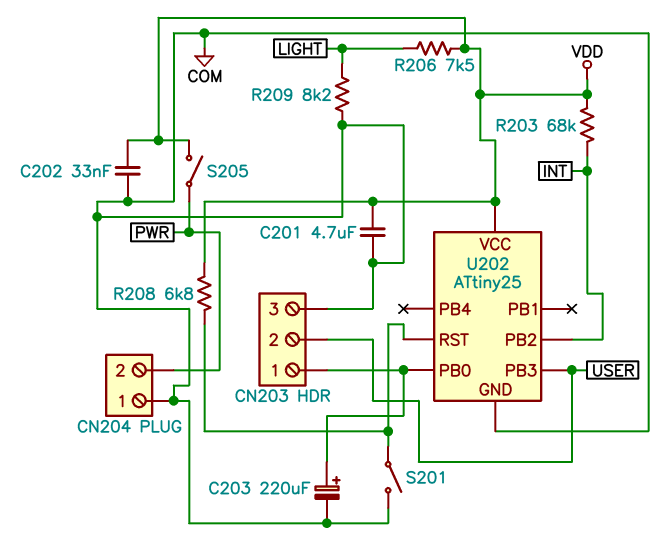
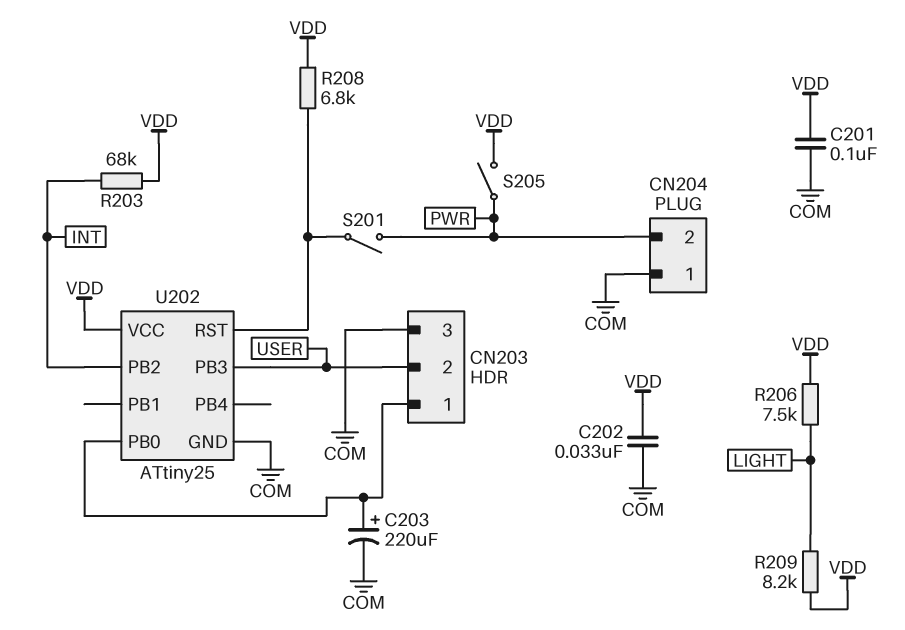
C201: 4.7uF (COM, VDD) -> 100nF (COM, VDD)
R209: 8.2k (COM, LIGHT) -> 8.2k (LIGHT, VDD)
S201: switch (COM, U202/RST) -> switch (PWR, U202/RST)

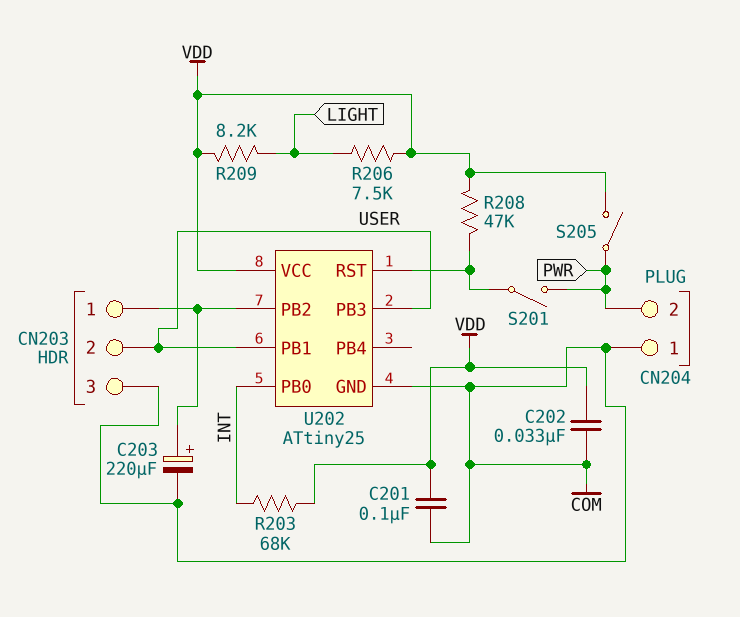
R208: 6.8k (U202/RST, VDD) -> 47k (U202/RST, VDD)
U202 pin PB0: CN203/1 -> INT
U202 pin PB1: none -> USER
U202 pin PB2: INT -> CN203/1

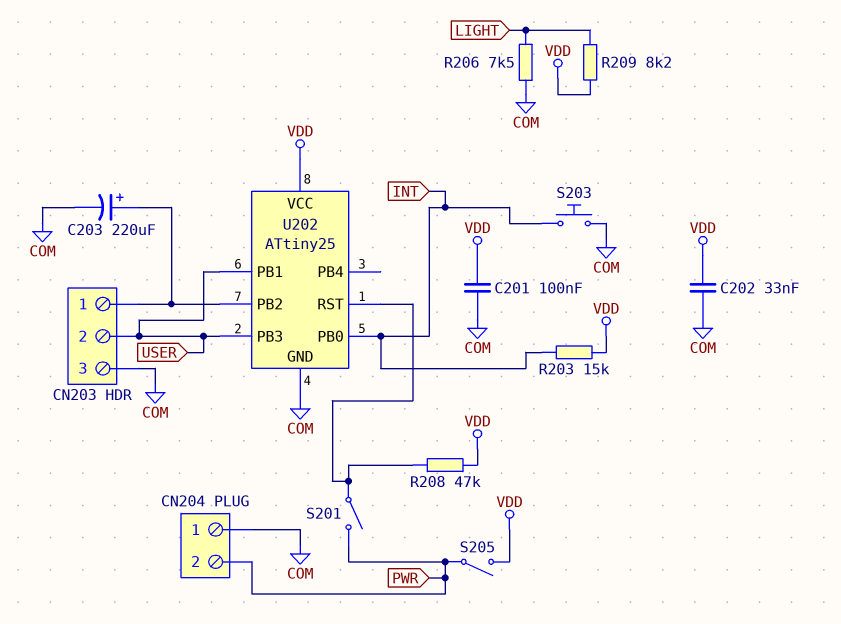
R203: 68k (INT, VDD) -> 15k (INT, VDD)
R206: 7.5k (LIGHT, VDD) -> 7.5k (COM, LIGHT)
S203: none -> button (COM, INT)

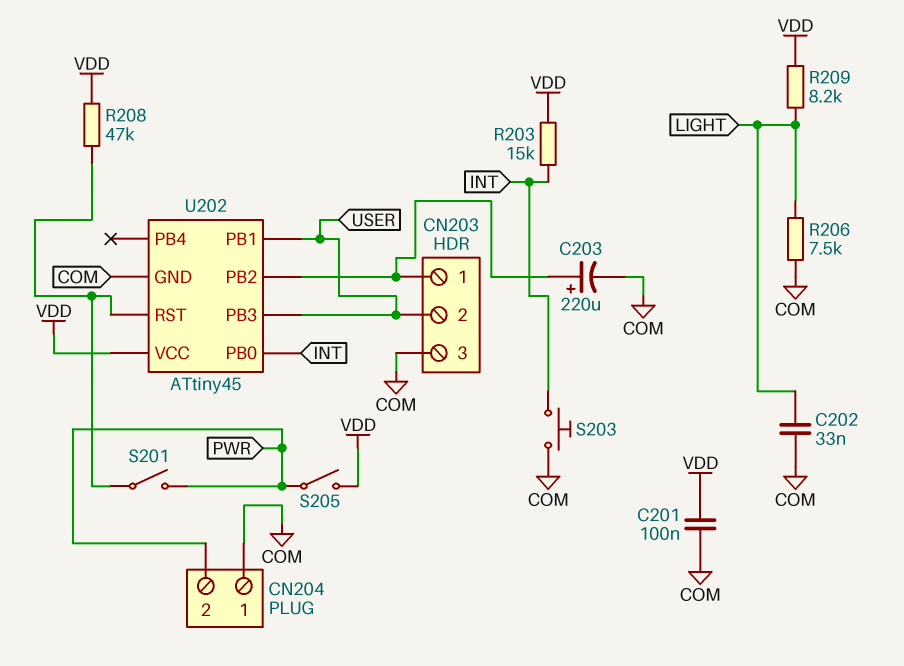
C202: 33nF (COM, VDD) -> 33nF (COM, LIGHT)
U202: ATtiny25 -> ATtiny45

